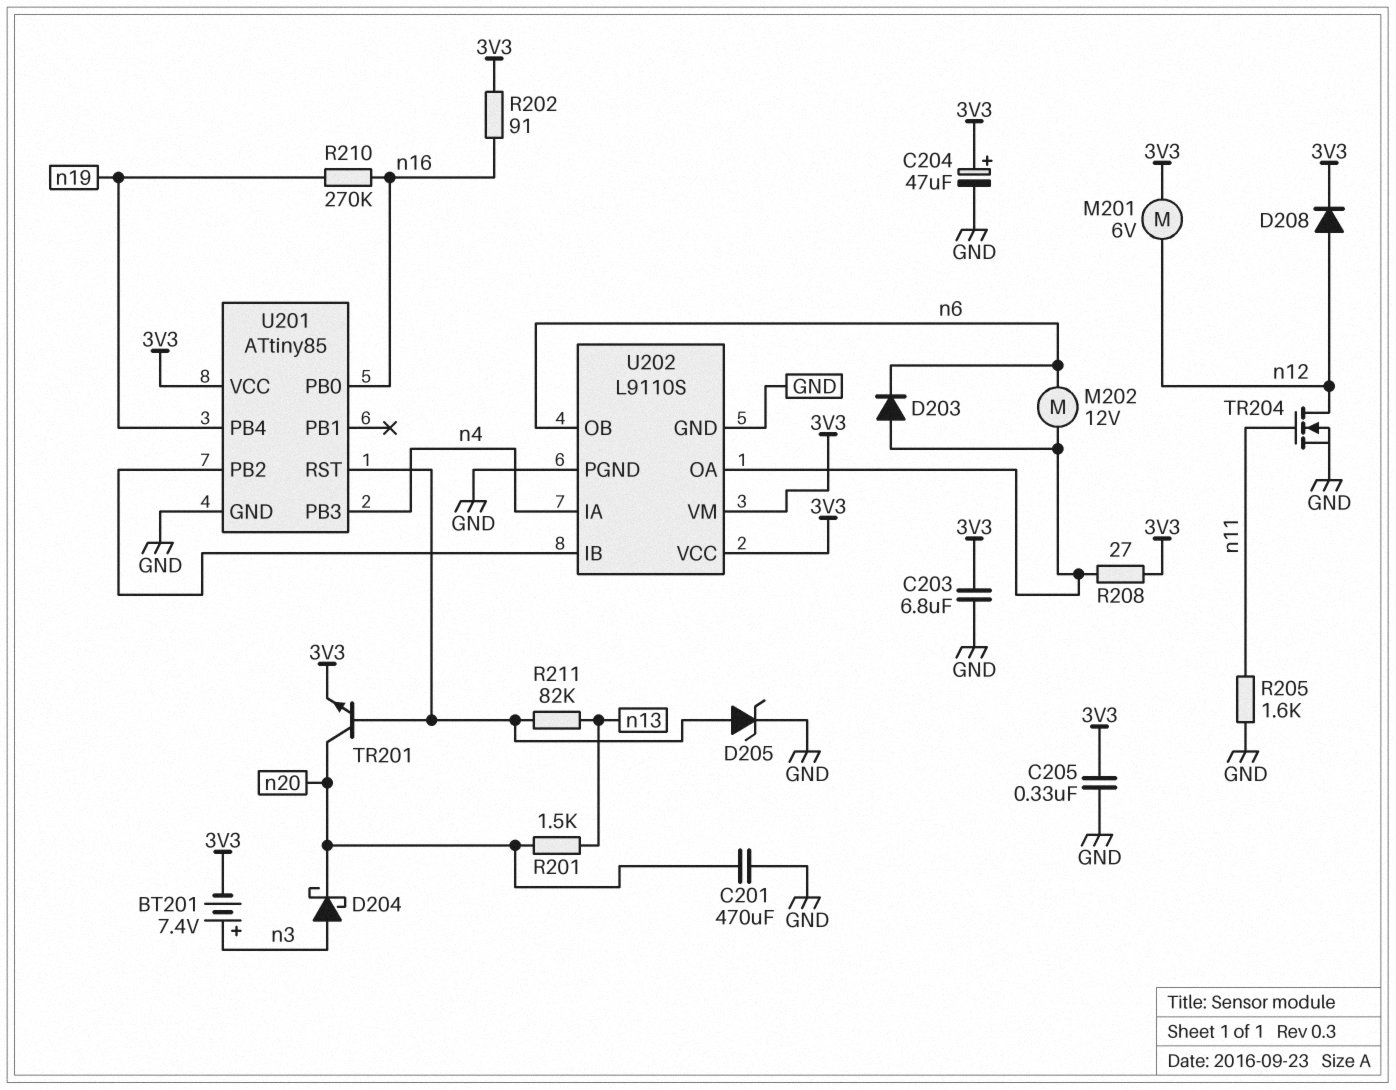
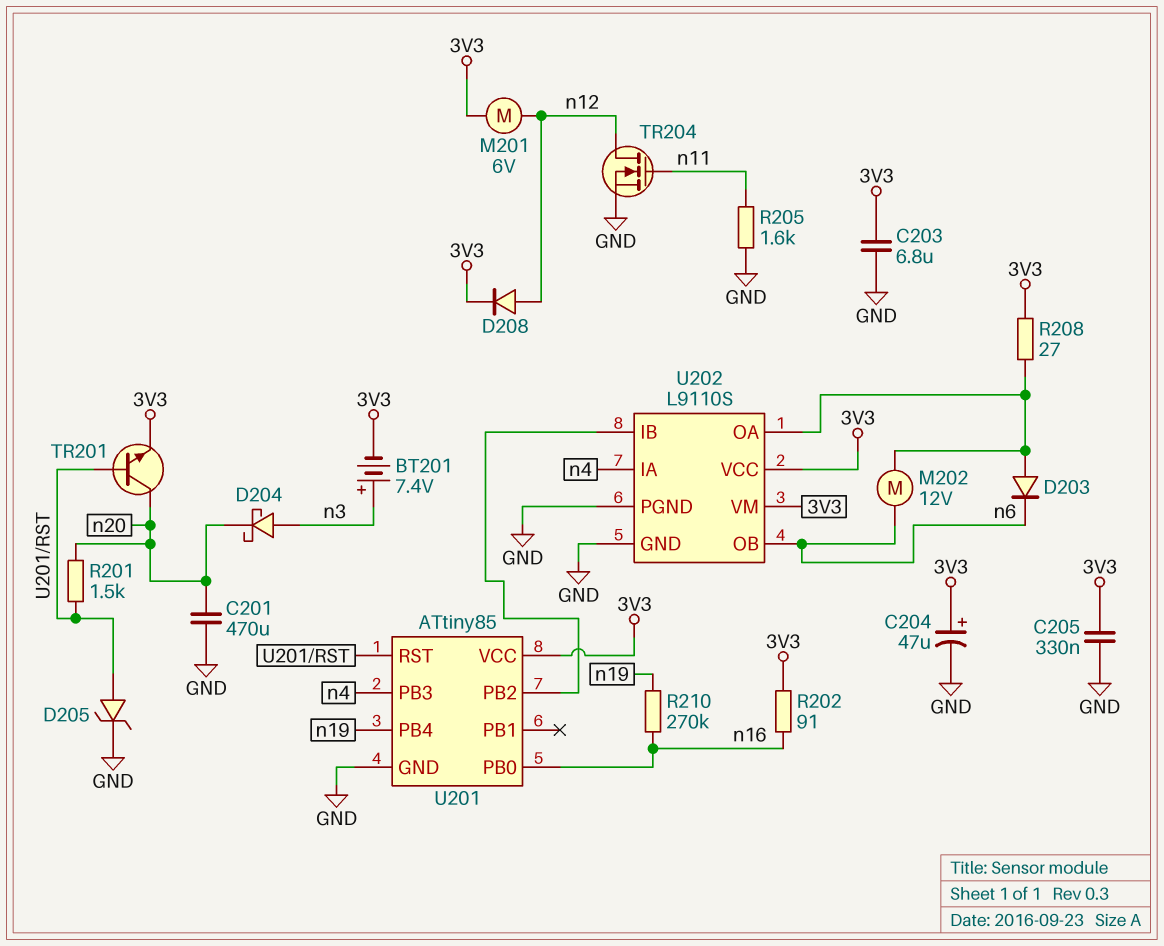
R201: 1.5k (n13, n20) -> 1.5k (U201/RST, n20)
R211: 82k (U201/RST, n13) -> none

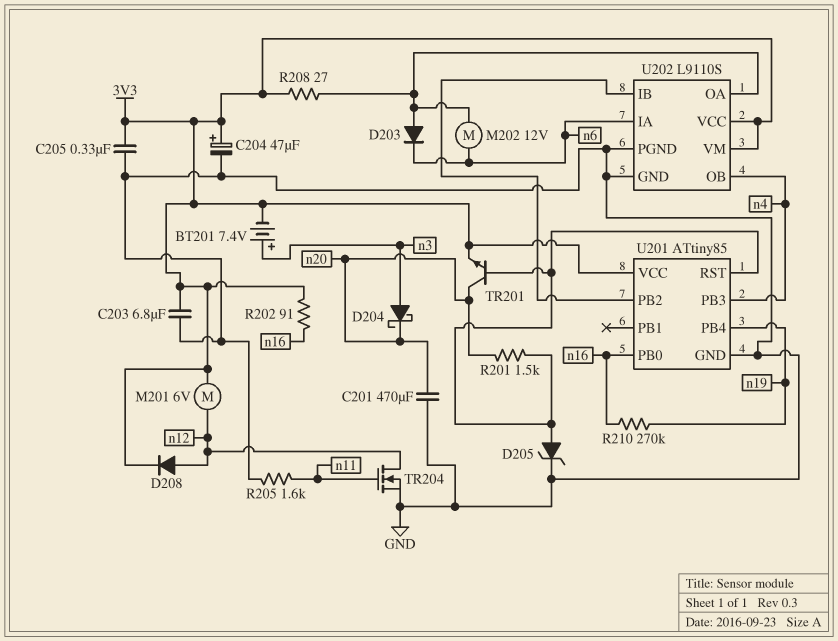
U202 pin IA: n4 -> n6
U202 pin OB: n6 -> n4

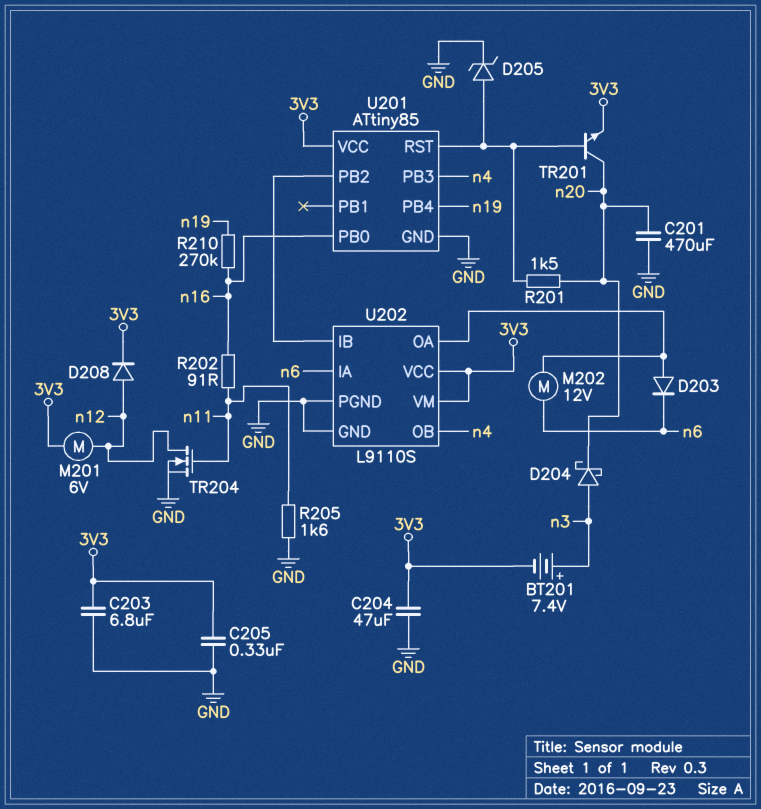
C204: 47uF (plus 3V3, minus GND) -> 47uF (3V3, GND)
R202: 91 (3V3, n16) -> 91 (n11, n16)
R208: 27 (3V3, U202/OA) -> none

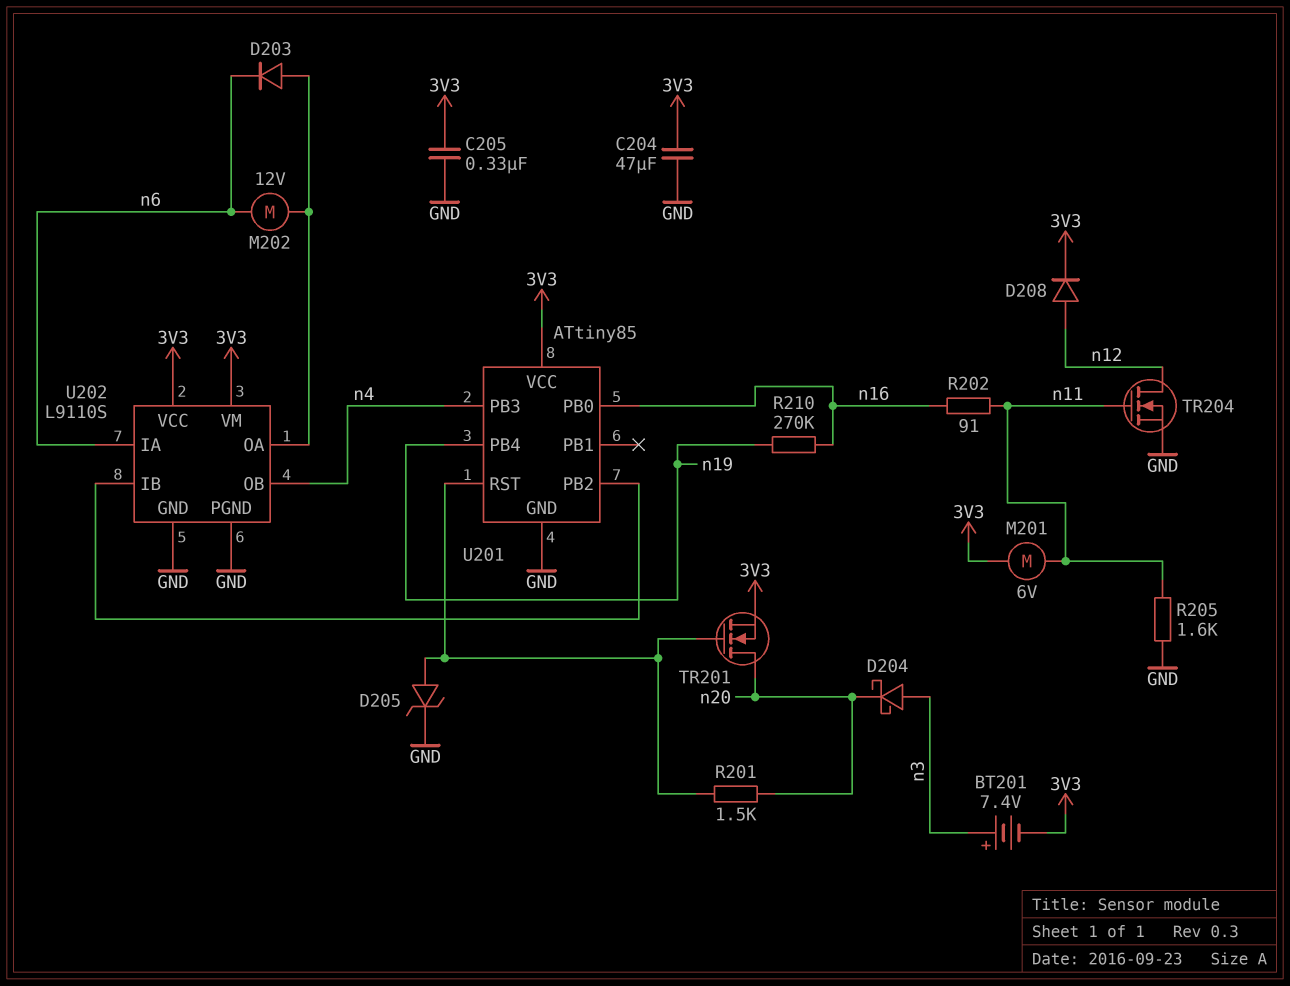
C201: 470uF (GND, n20) -> none
C203: 6.8uF (3V3, GND) -> none
M201: motor 6V (3V3, n12) -> motor 6V (3V3, n11)
TR201: NPN (B U201/RST, C n20, E 3V3) -> NMOS (G U201/RST, D n20, S 3V3)

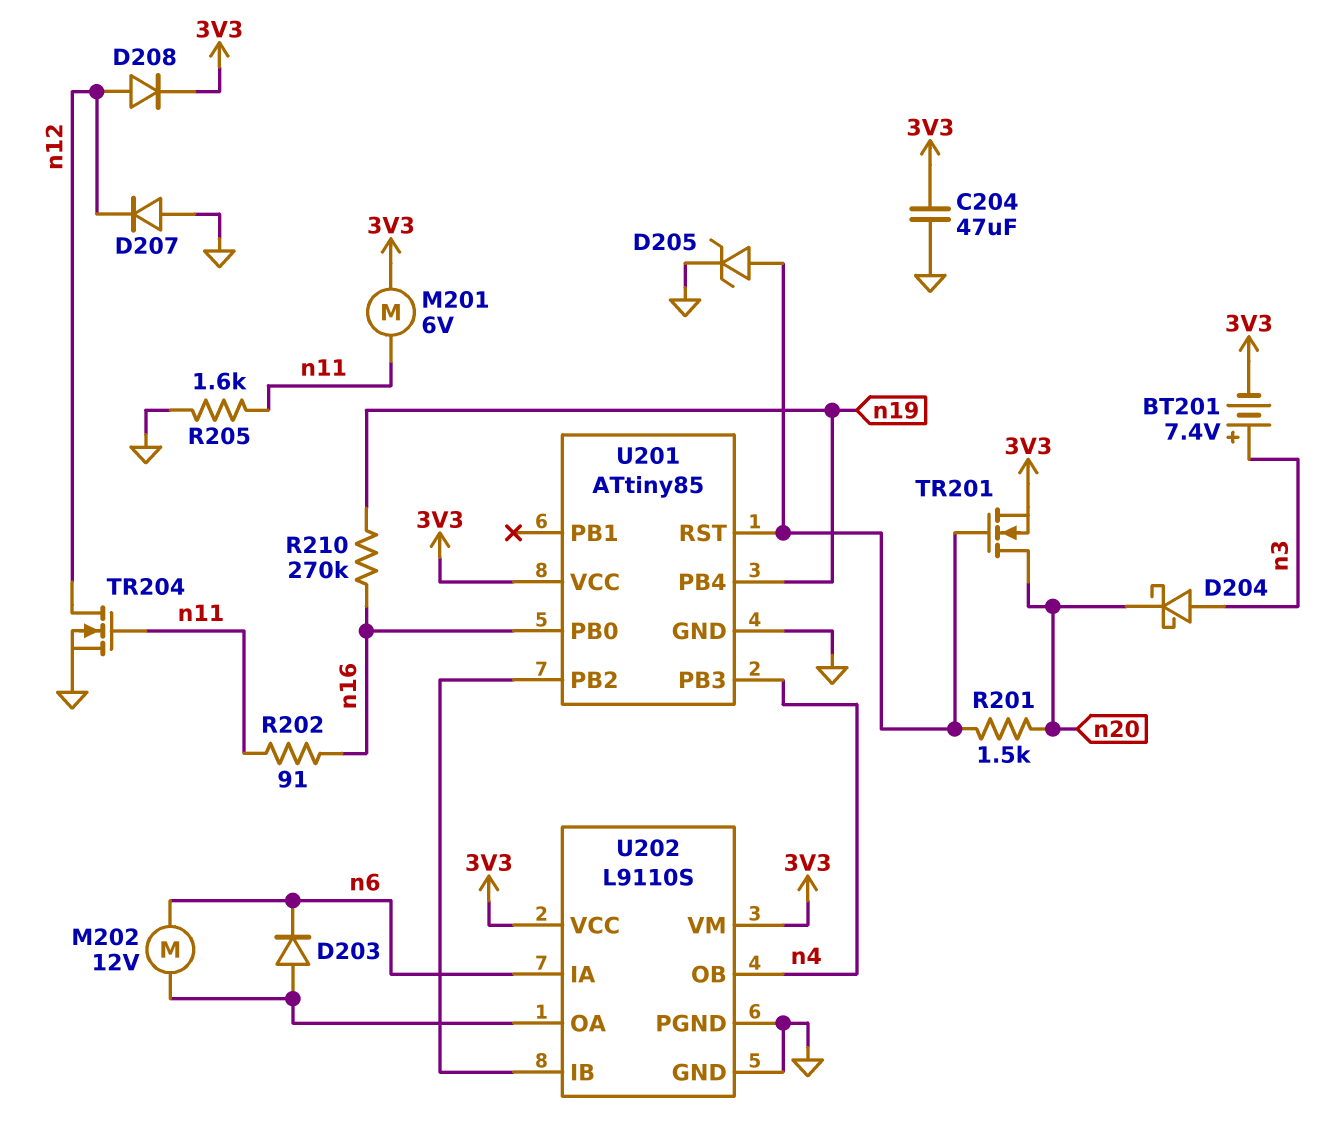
C205: 330nF (3V3, GND) -> none
D207: none -> diode (A GND, K n12)

